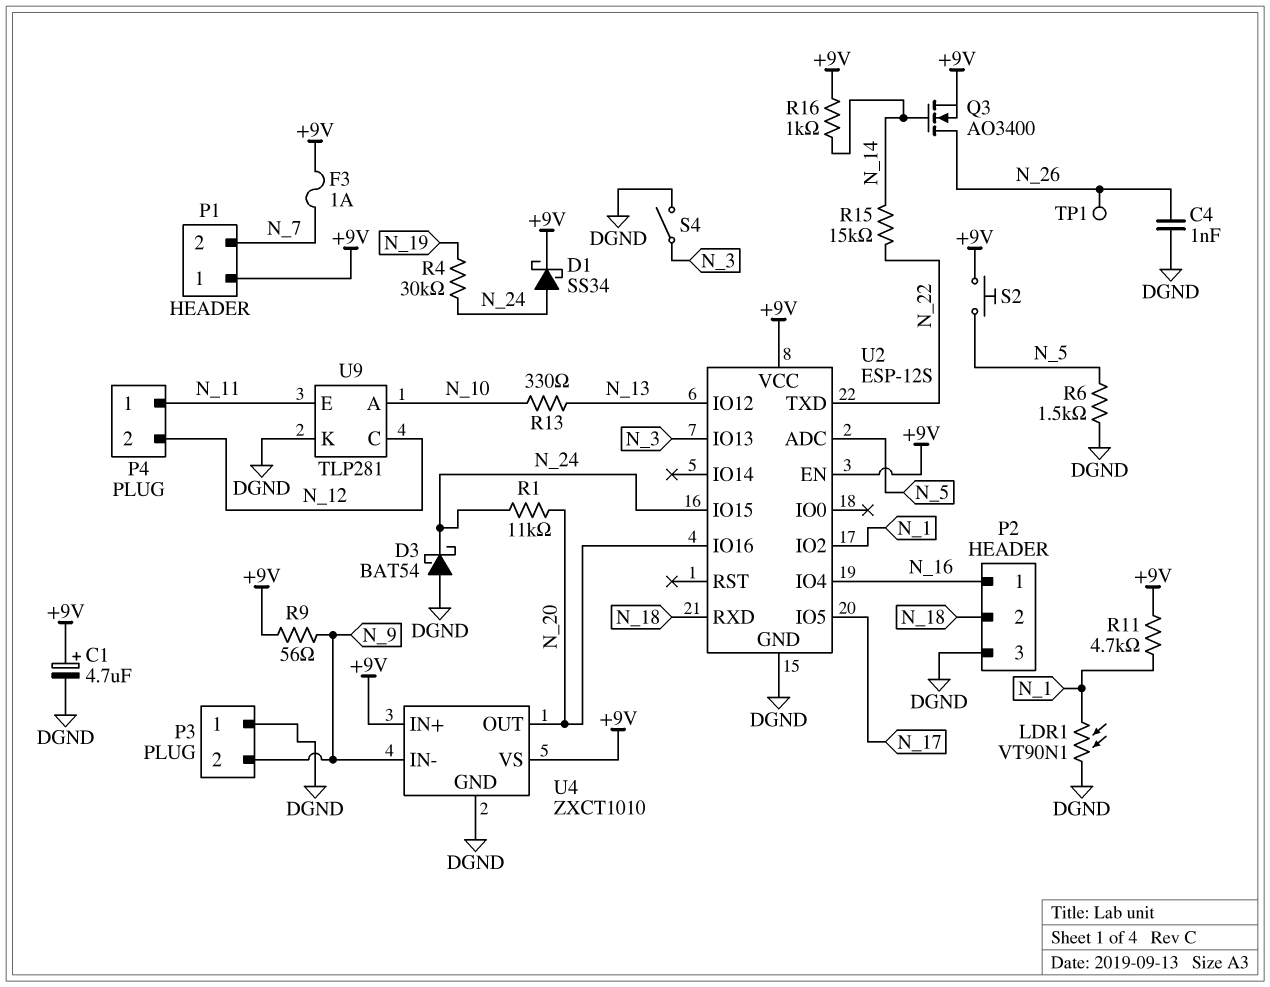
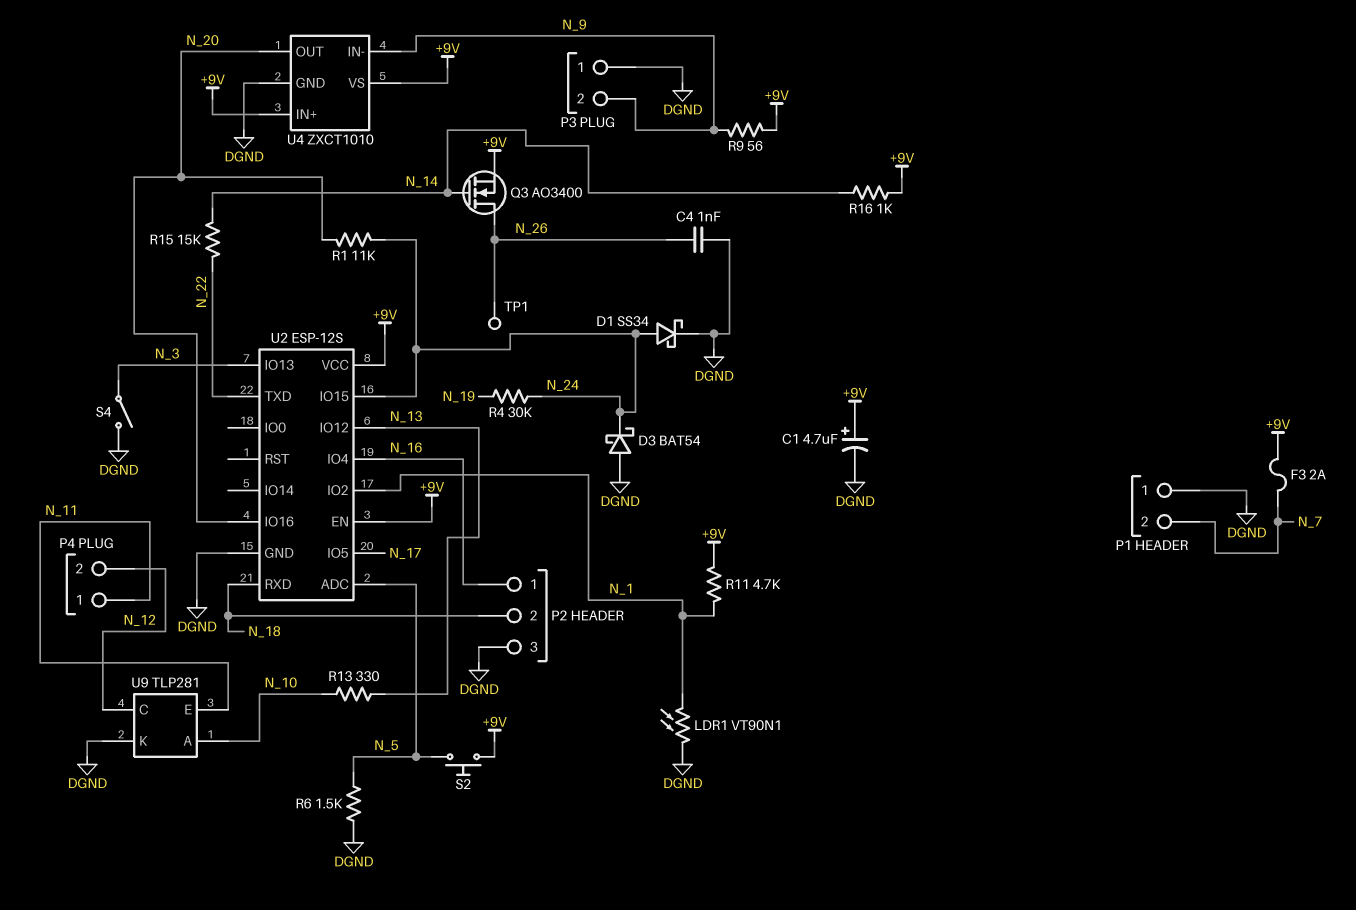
D1: schottky SS34 (A N_24, K +9V) -> schottky SS34 (A N_24, K DGND)
F3: 1A (+9V, N_7) -> 2A (+9V, N_7)
P1 pin 1: +9V -> DGND

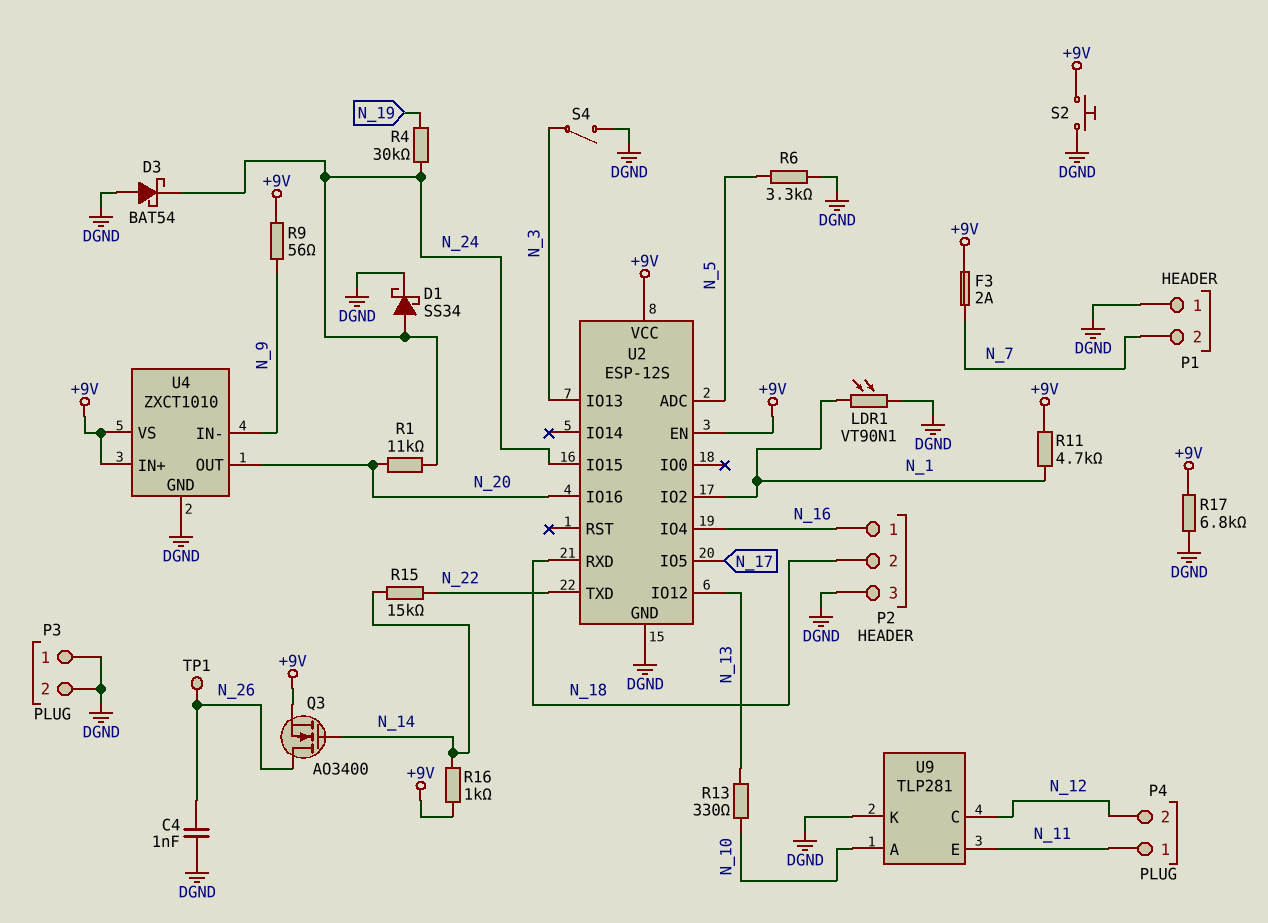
C1: 4.7uF (plus +9V, minus DGND) -> none
P3 pin 2: N_9 -> DGND
R6: 1.5k (DGND, N_5) -> 3.3k (DGND, N_5)
R17: none -> 6.8k (+9V, DGND)
S2: button (+9V, N_5) -> button (+9V, DGND)

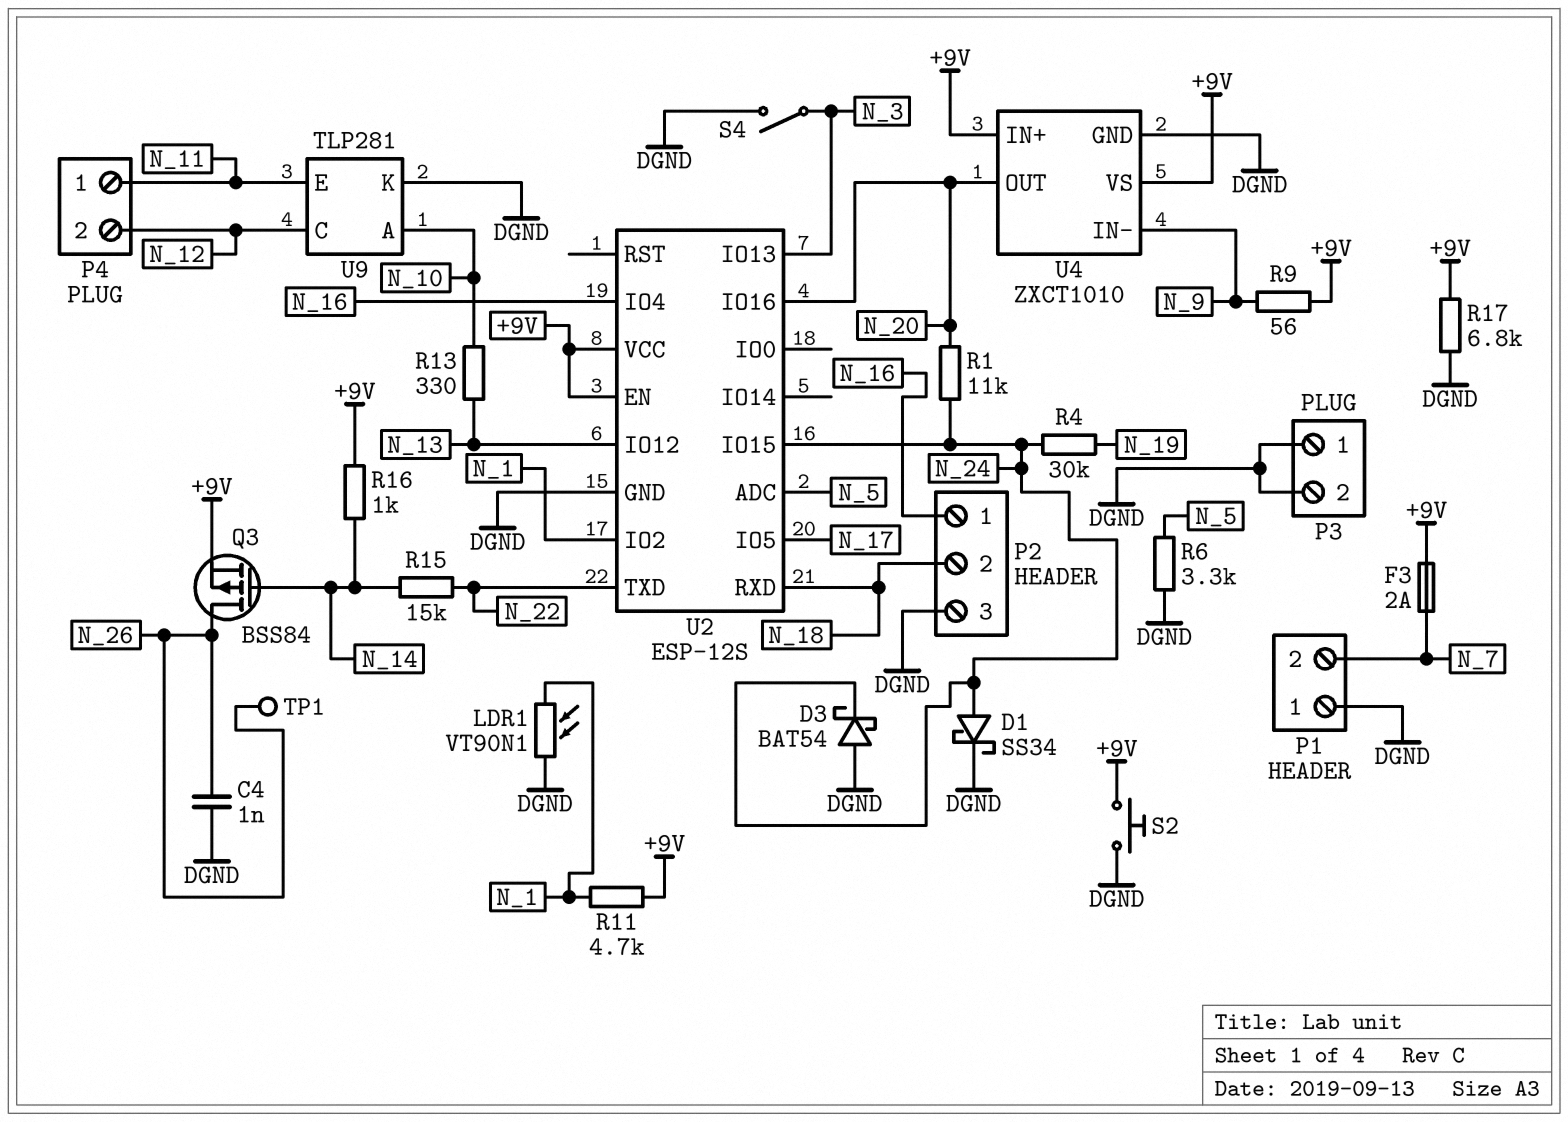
Q3: NMOS AO3400 (G N_14, D N_26, S +9V) -> PMOS BSS84 (G N_14, D N_26, S +9V)

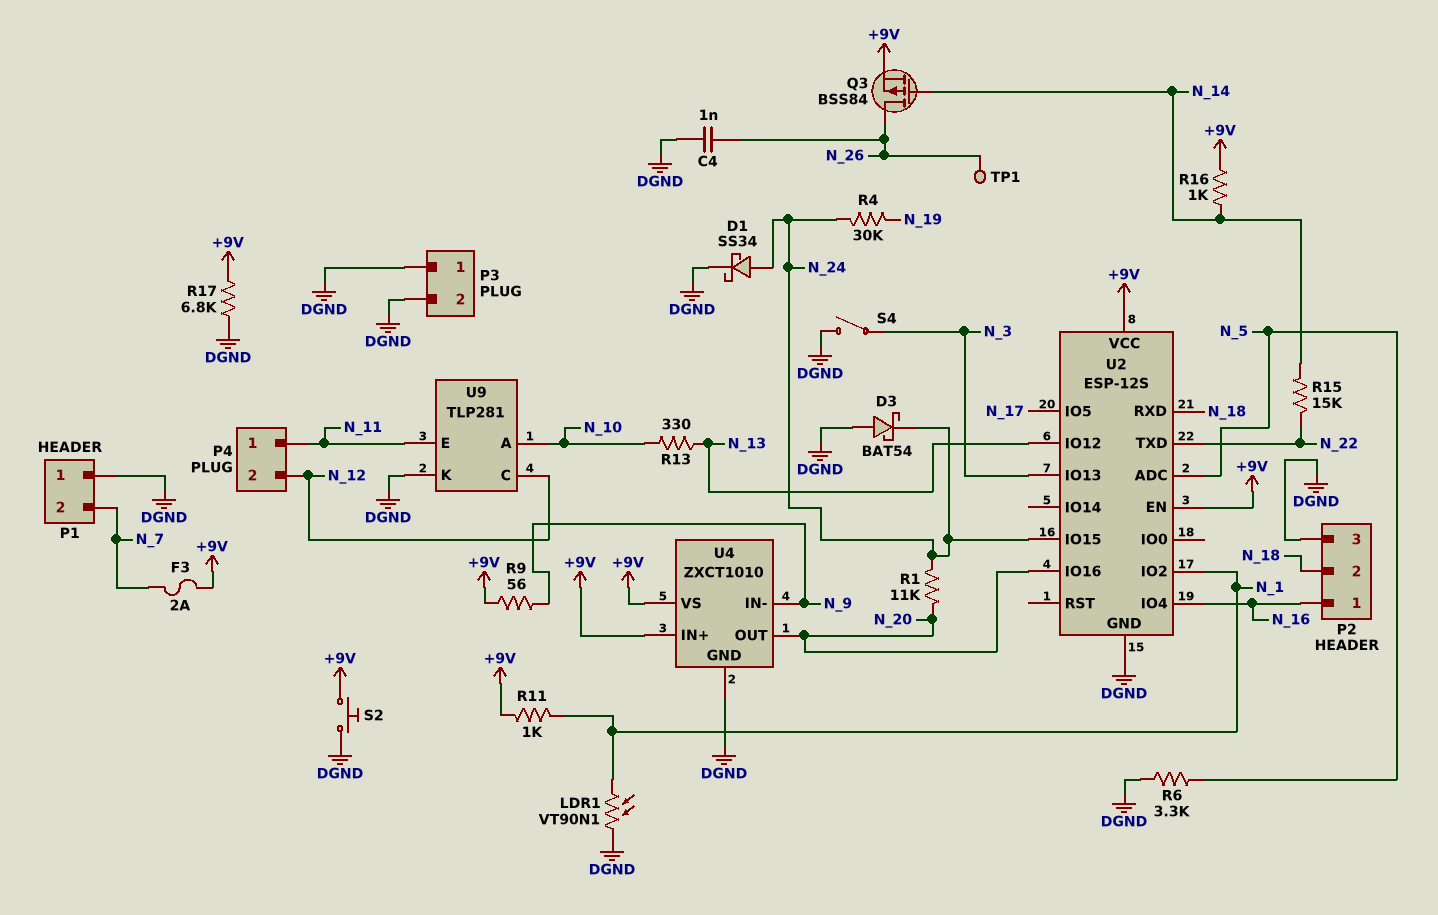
R11: 4.7k (+9V, N_1) -> 1k (+9V, N_1)

